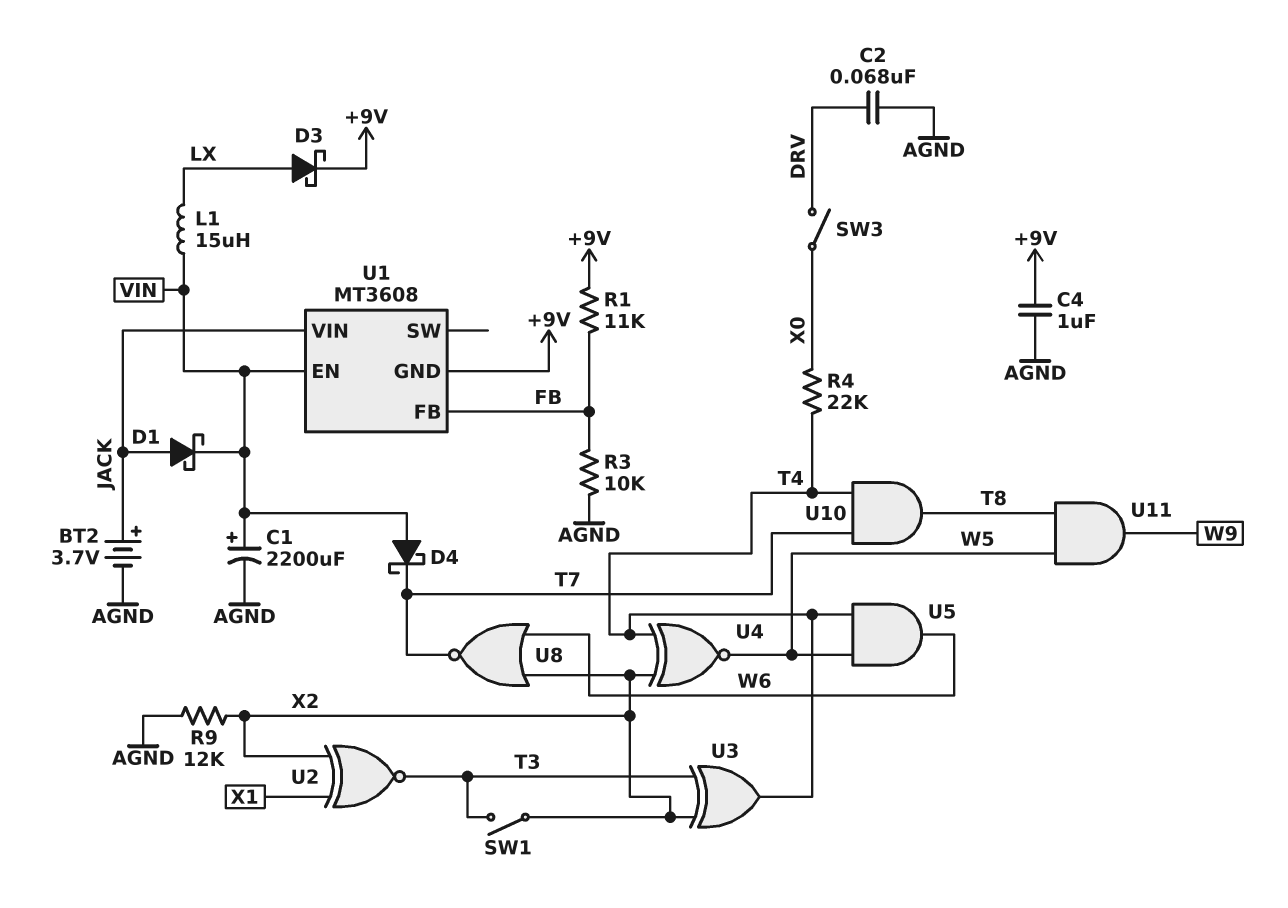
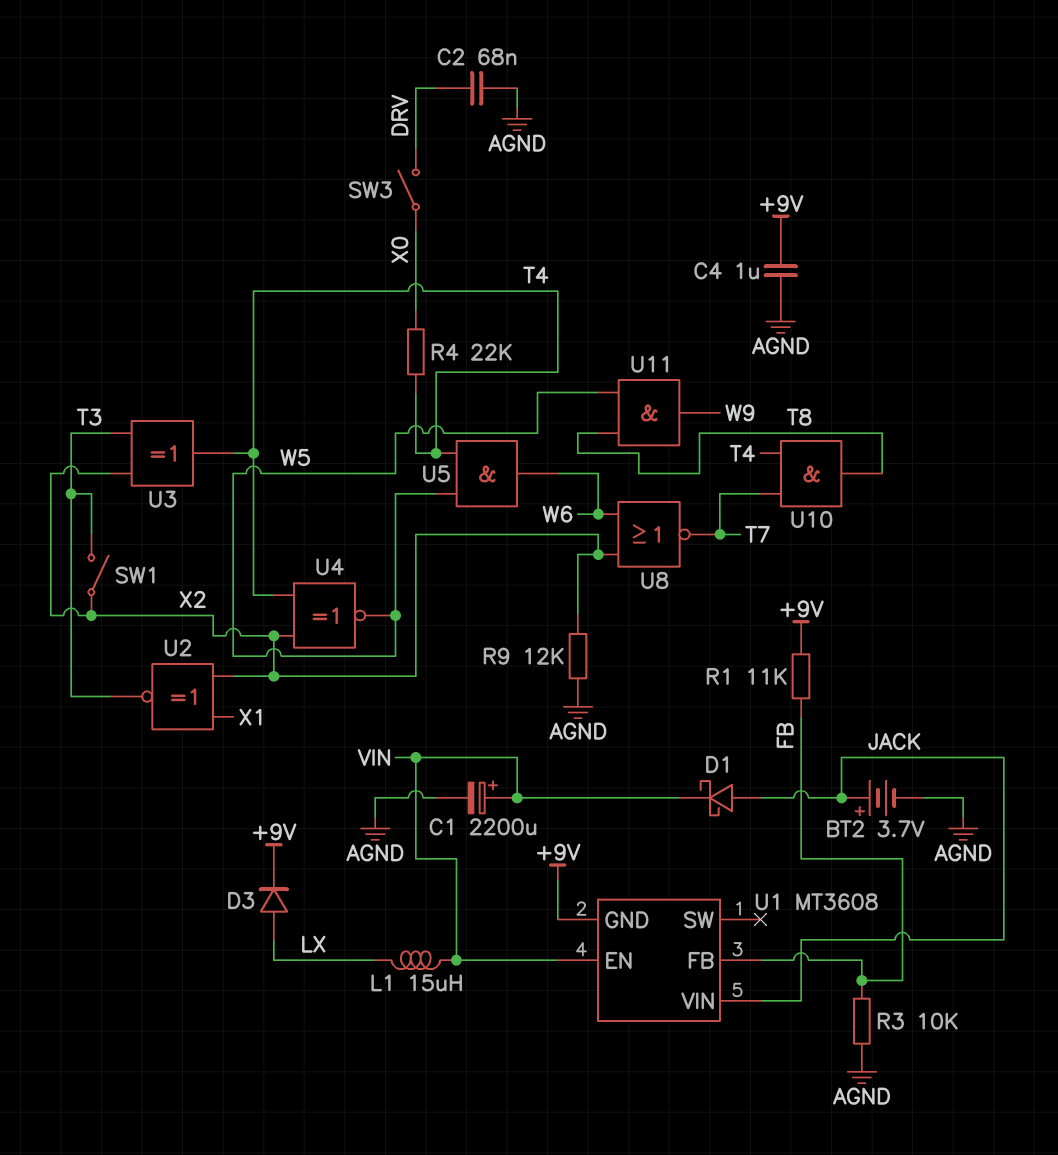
D3: schottky (A LX, K +9V) -> diode (A LX, K +9V)
D4: schottky (A VIN, K T7) -> none

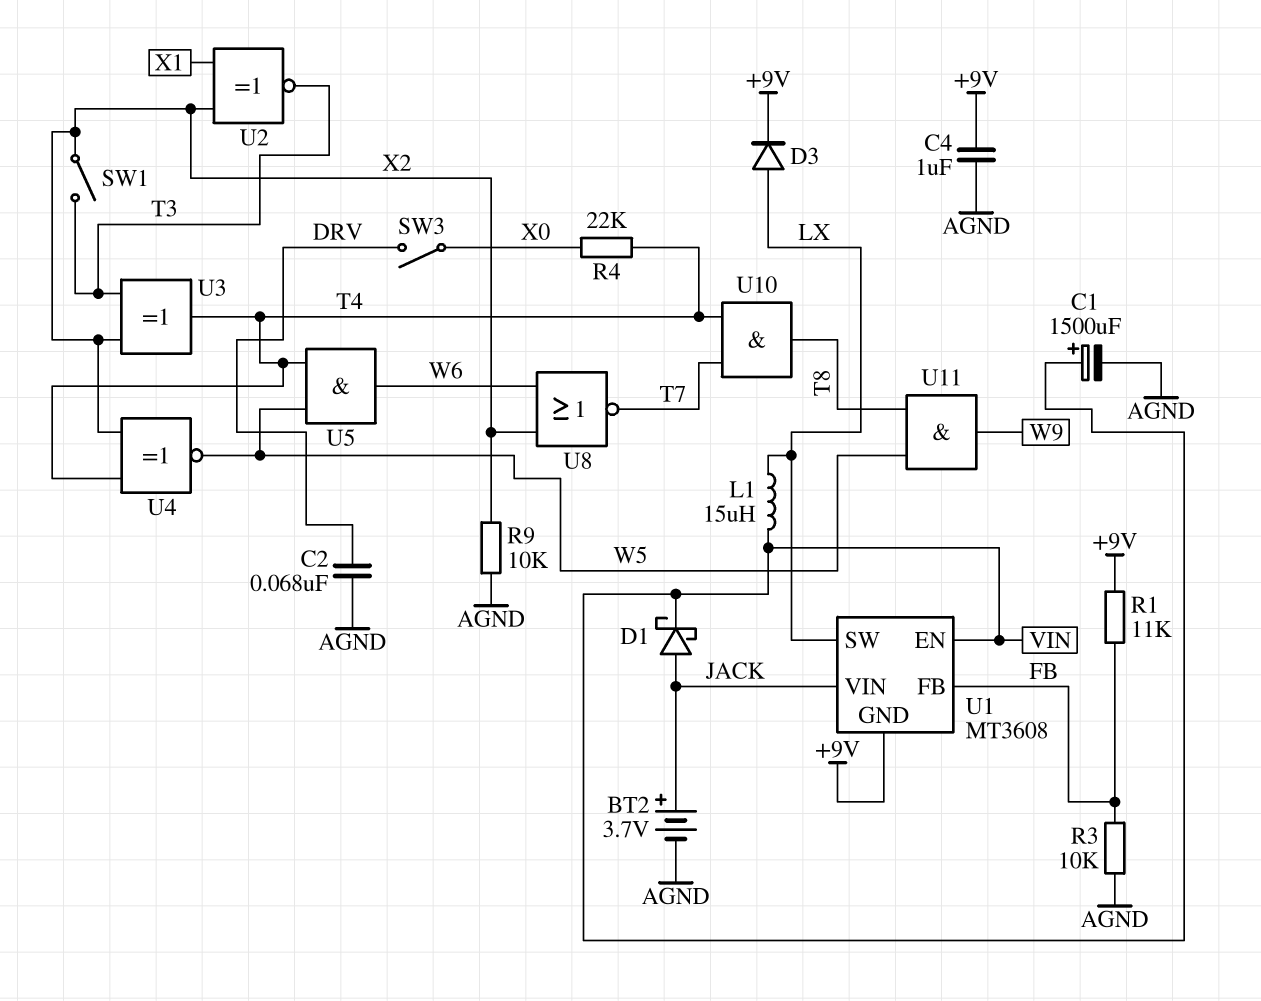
C1: 2200uF (plus VIN, minus AGND) -> 1500uF (plus VIN, minus AGND)
R9: 12k (AGND, X2) -> 10k (AGND, X2)
U1 pin SW: none -> LX

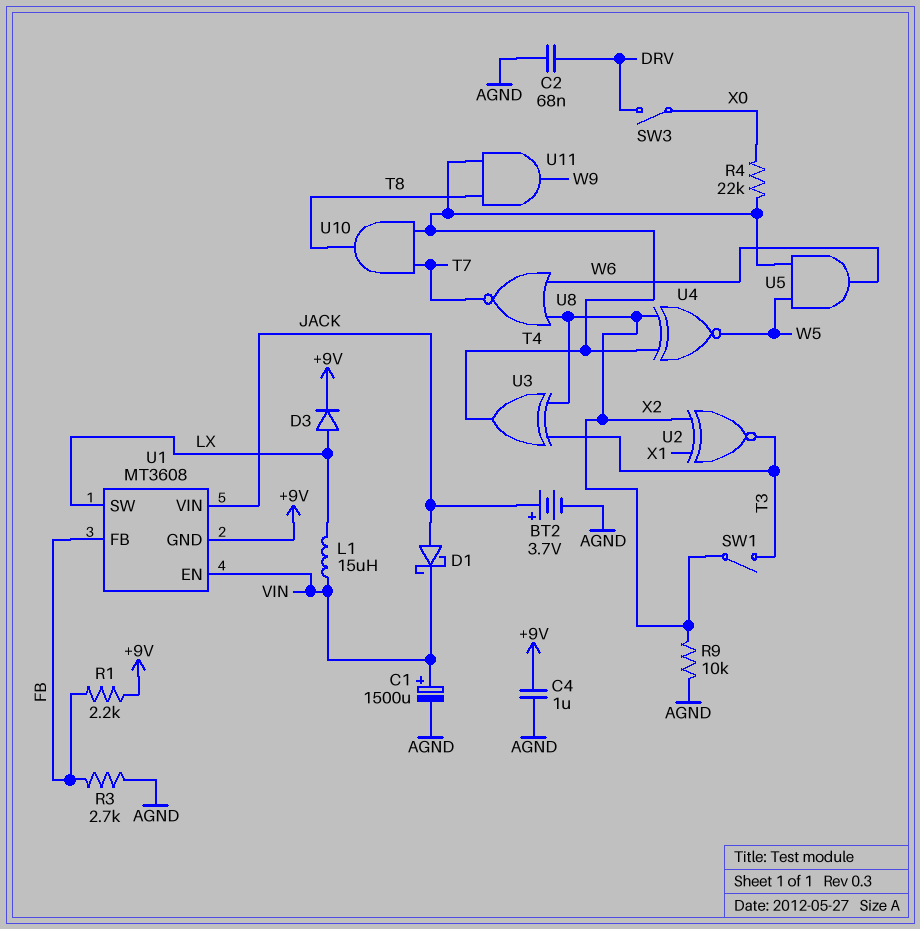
R1: 11k (+9V, FB) -> 2.2k (+9V, FB)
R3: 10k (AGND, FB) -> 2.7k (AGND, FB)
U11: AND (in T8, in W5, out W9) -> AND (in T4, in T8, out W9)

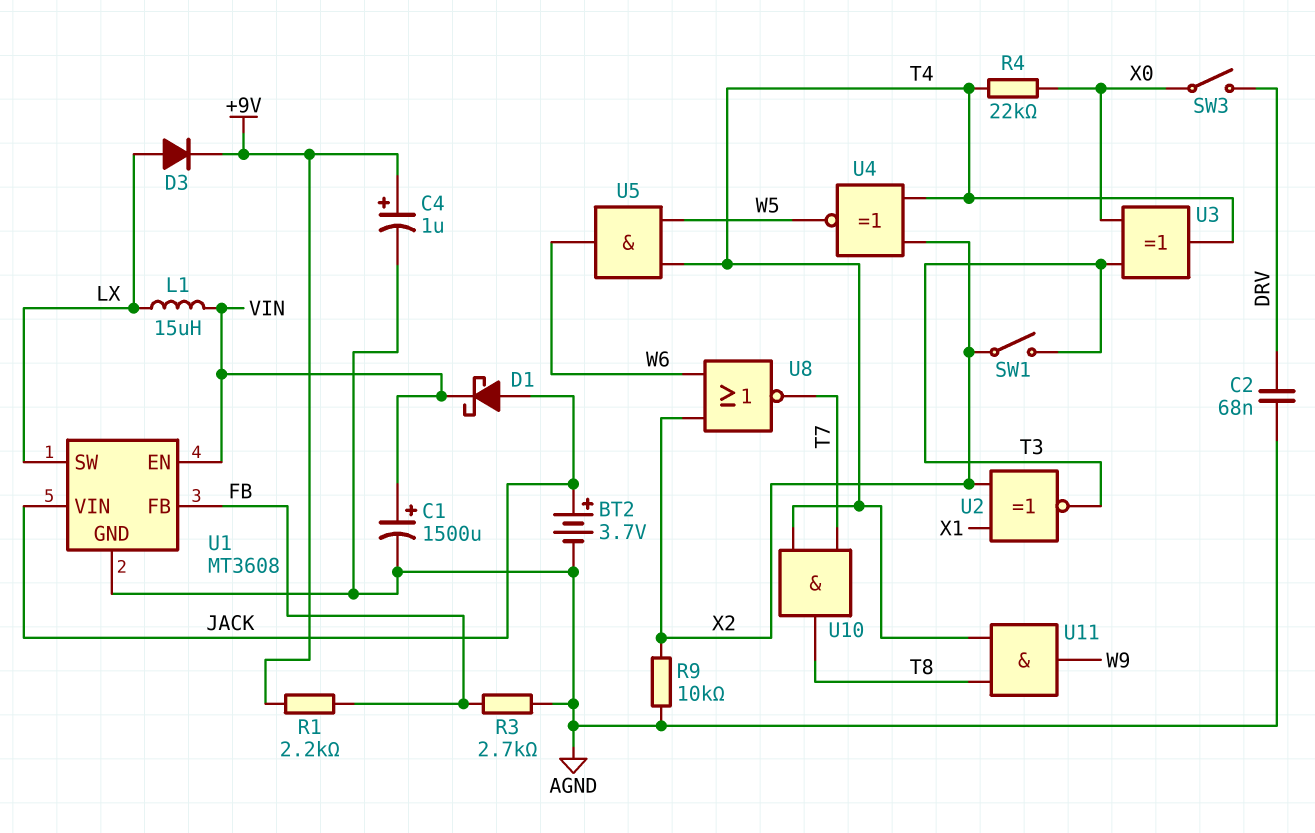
C4: 1uF (+9V, AGND) -> 1uF (plus +9V, minus AGND)
U1 pin GND: +9V -> AGND
U3: XOR (in T3, in X2, out T4) -> XOR (in T3, in X0, out T4)

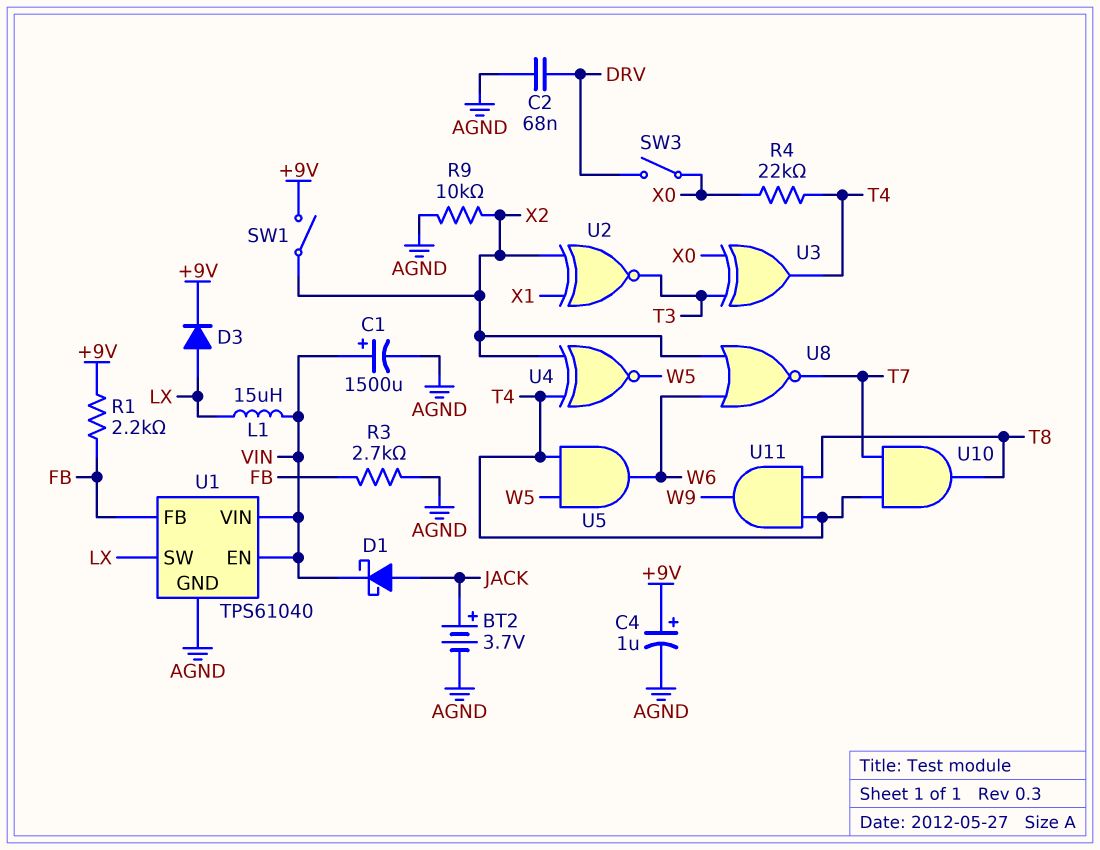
SW1: switch (T3, X2) -> switch (+9V, X2)
U1: MT3608 -> TPS61040
U1 pin VIN: JACK -> VIN

